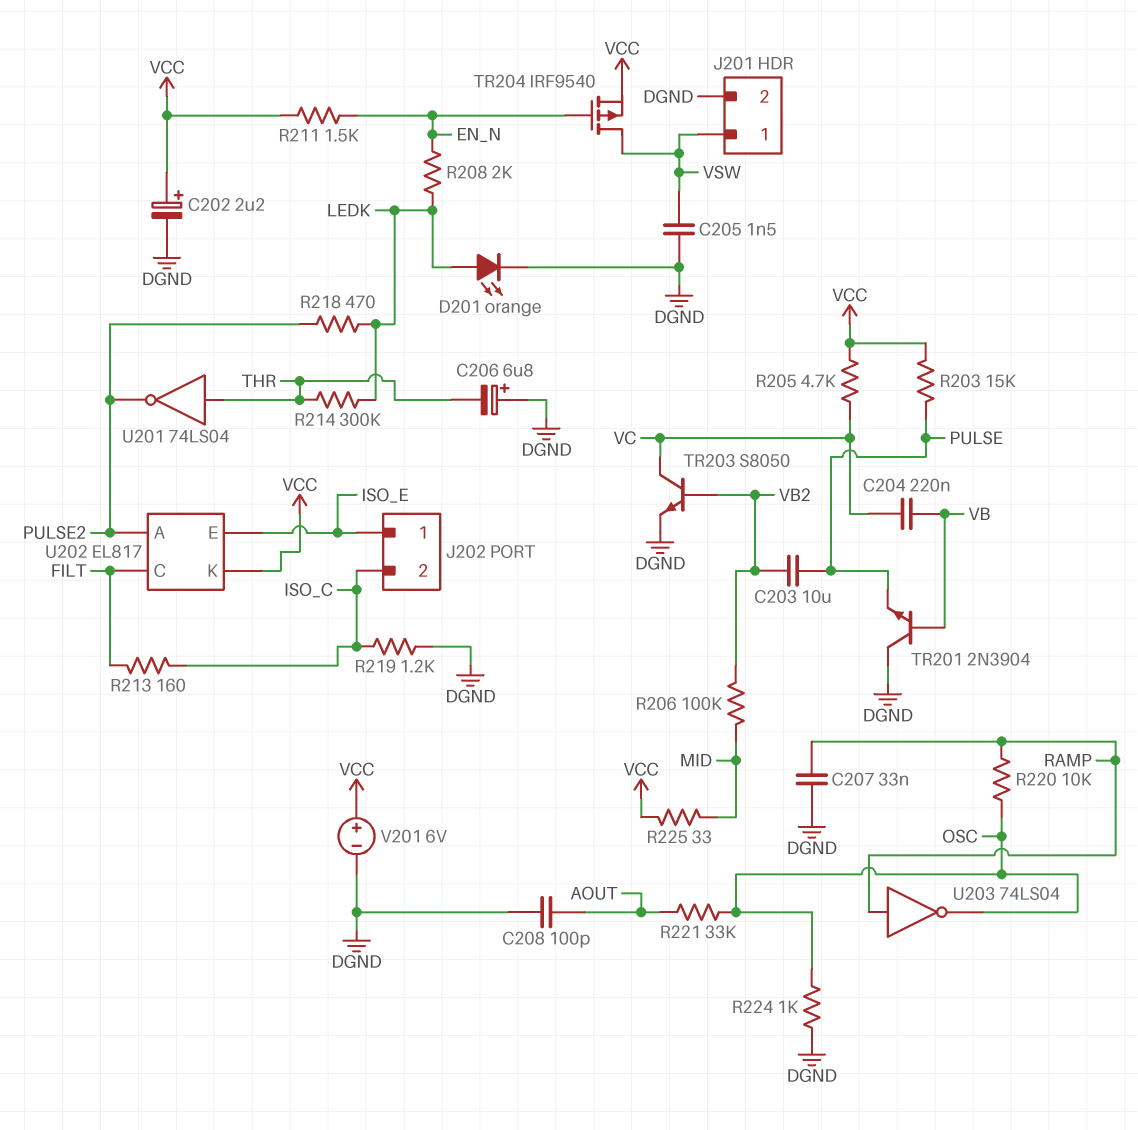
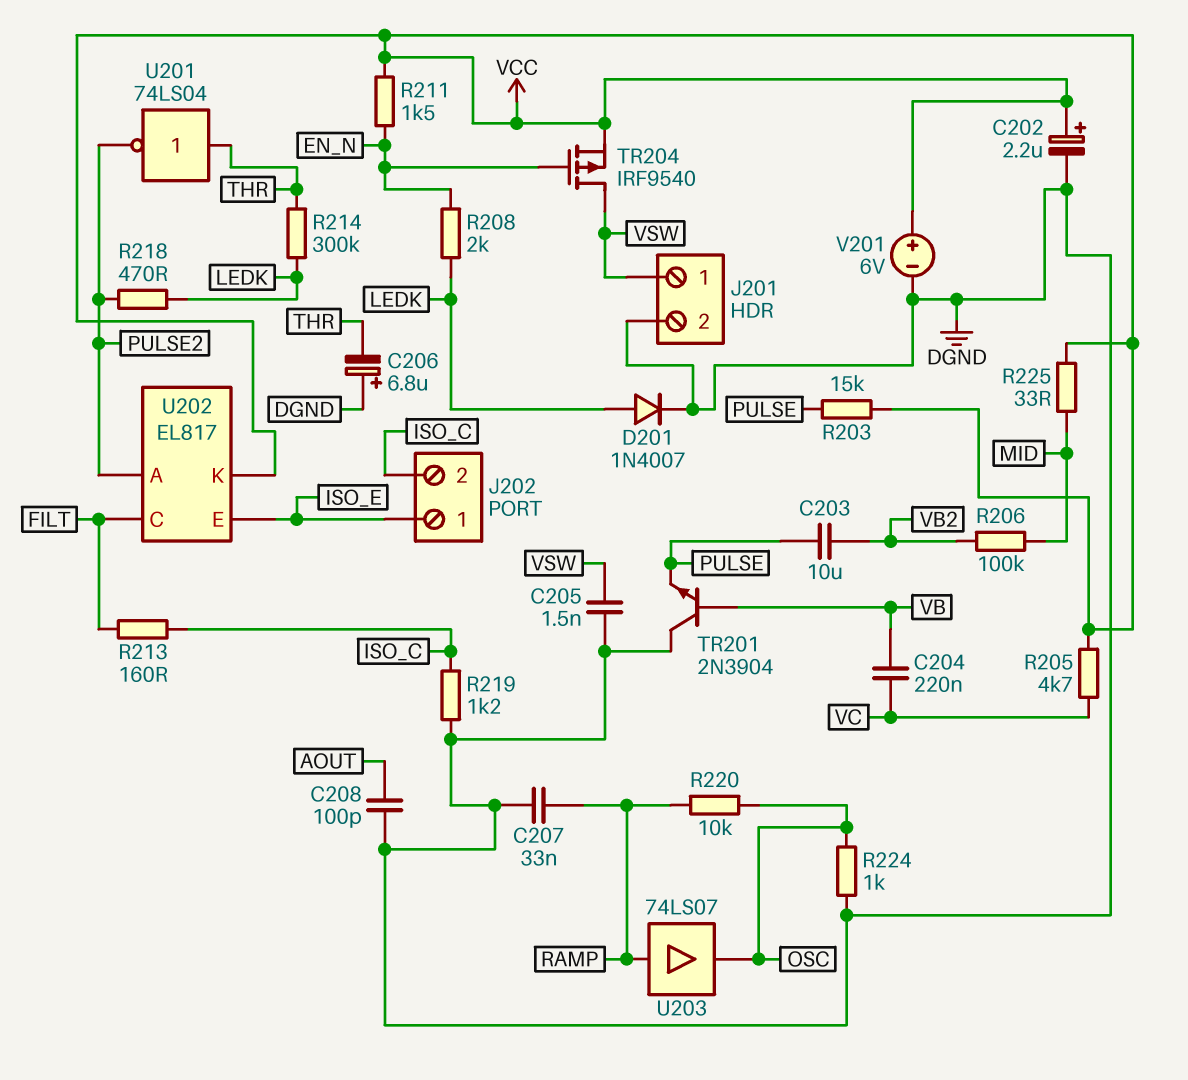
D201: LED orange (A LEDK, K DGND) -> diode 1N4007 (A LEDK, K DGND)
R221: 33k (AOUT, OSC) -> none
TR203: NPN S8050 (B VB2, C VC, E DGND) -> none
U203: NOT 74LS04 (in RAMP, out OSC) -> buffer 74LS07 (in RAMP, out OSC)

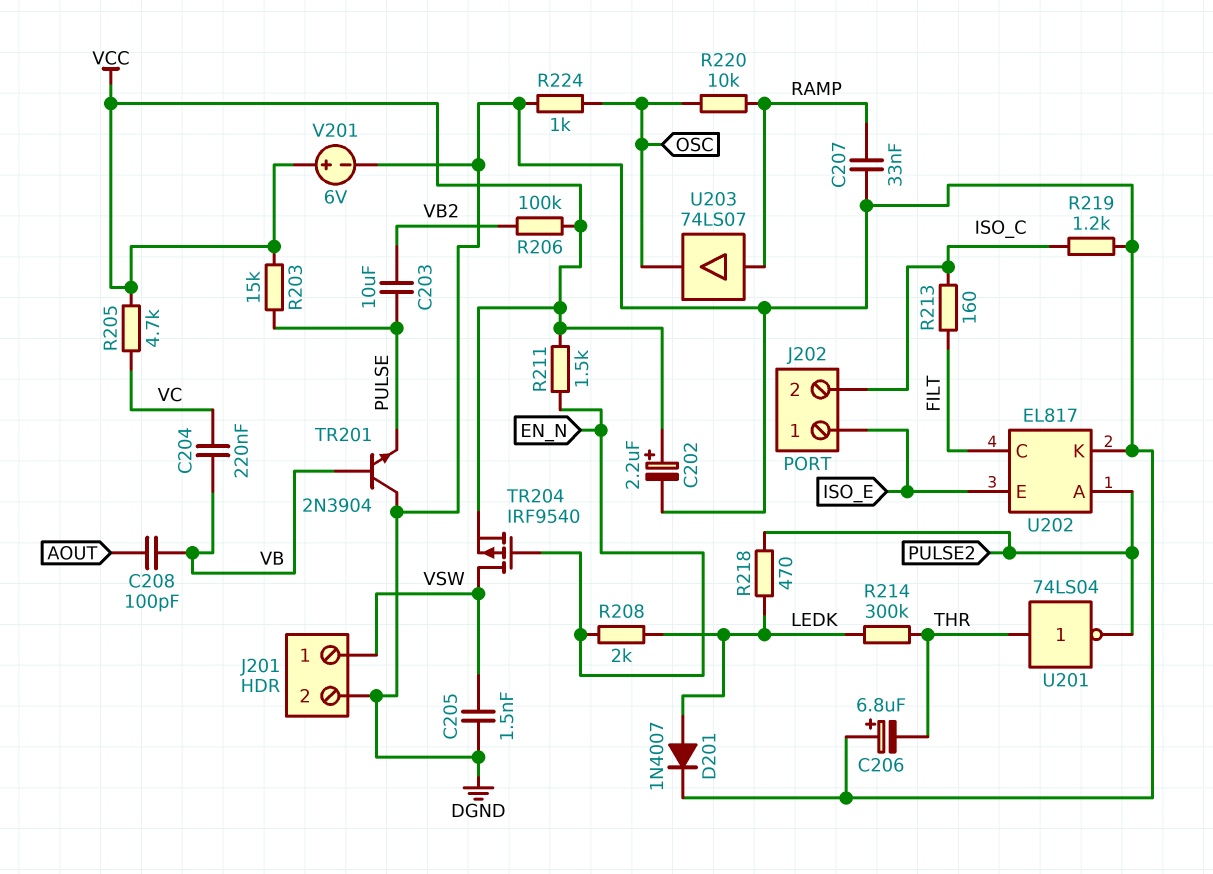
C208: 100pF (AOUT, DGND) -> 100pF (AOUT, VB)
R206: 100k (MID, VB2) -> 100k (VB2, VCC)
R225: 33 (MID, VCC) -> none
U202 pin K: VCC -> DGND

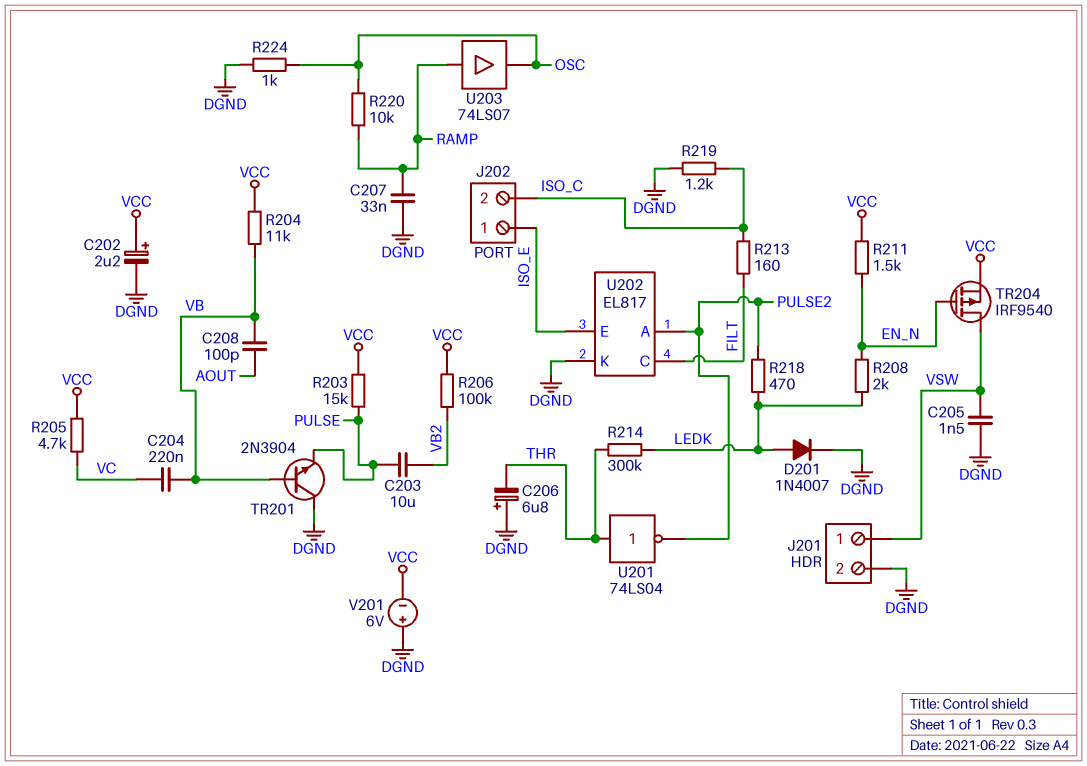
R204: none -> 11k (VB, VCC)
V201: 6V (plus VCC, minus DGND) -> 6V (plus DGND, minus VCC)

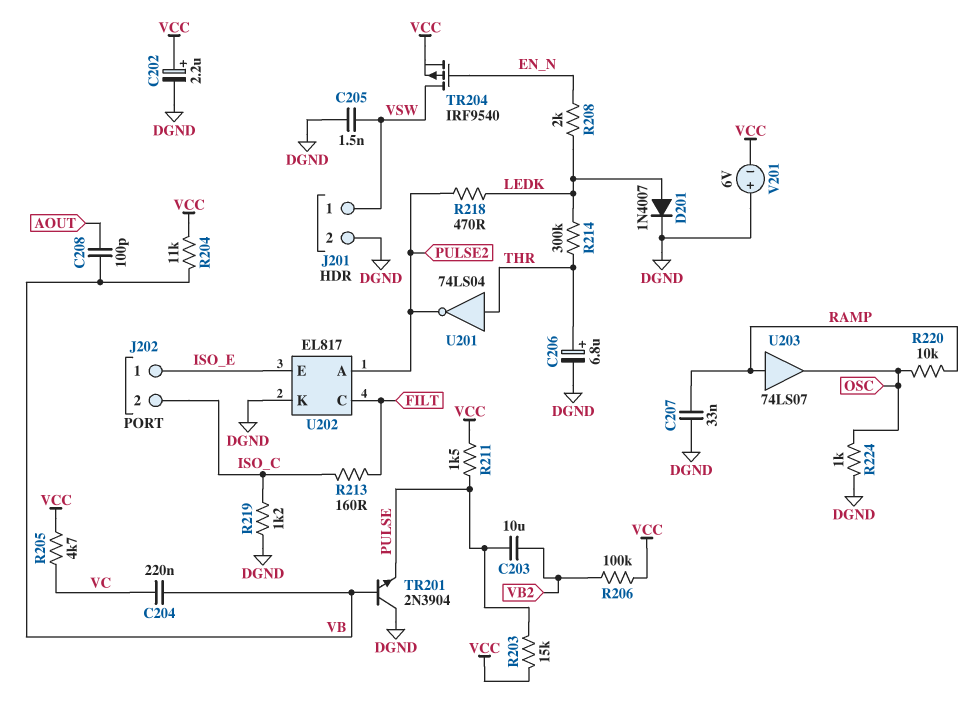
C206: 6.8uF (plus DGND, minus THR) -> 6.8uF (plus THR, minus DGND)
R211: 1.5k (EN_N, VCC) -> 1.5k (PULSE, VCC)

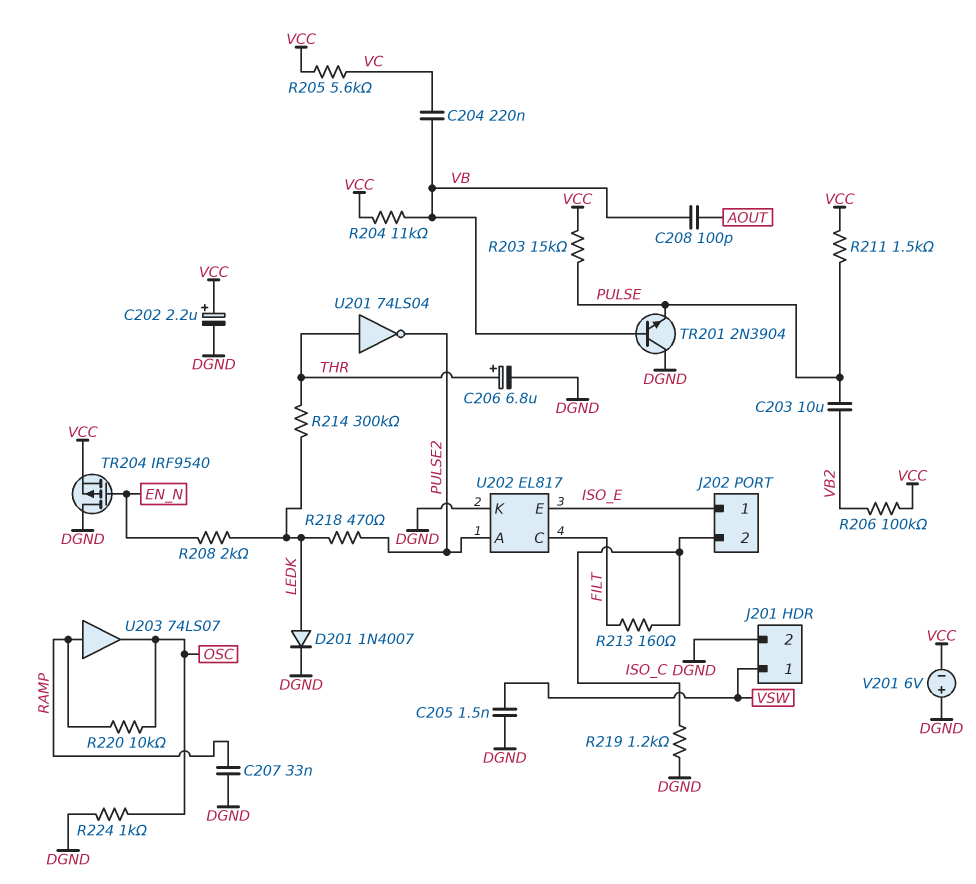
R205: 4.7k (VC, VCC) -> 5.6k (VC, VCC)
TR204: PMOS IRF9540 (G EN_N, D VSW, S VCC) -> PMOS IRF9540 (G EN_N, D DGND, S VCC)

